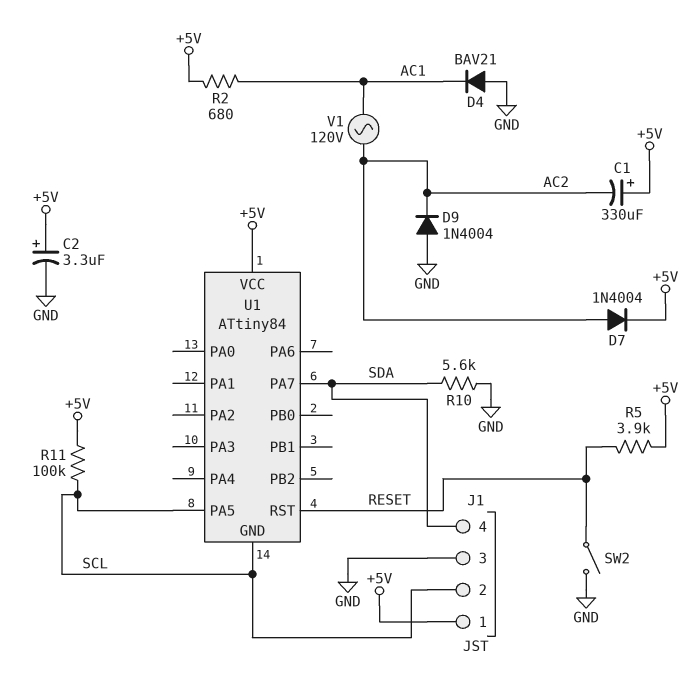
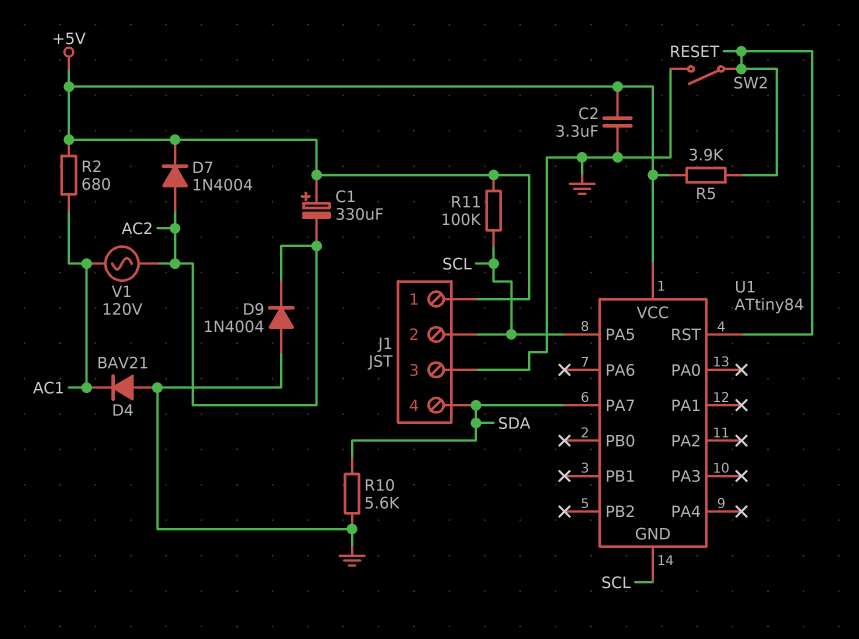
C2: 3.3uF (plus +5V, minus GND) -> 3.3uF (+5V, GND)

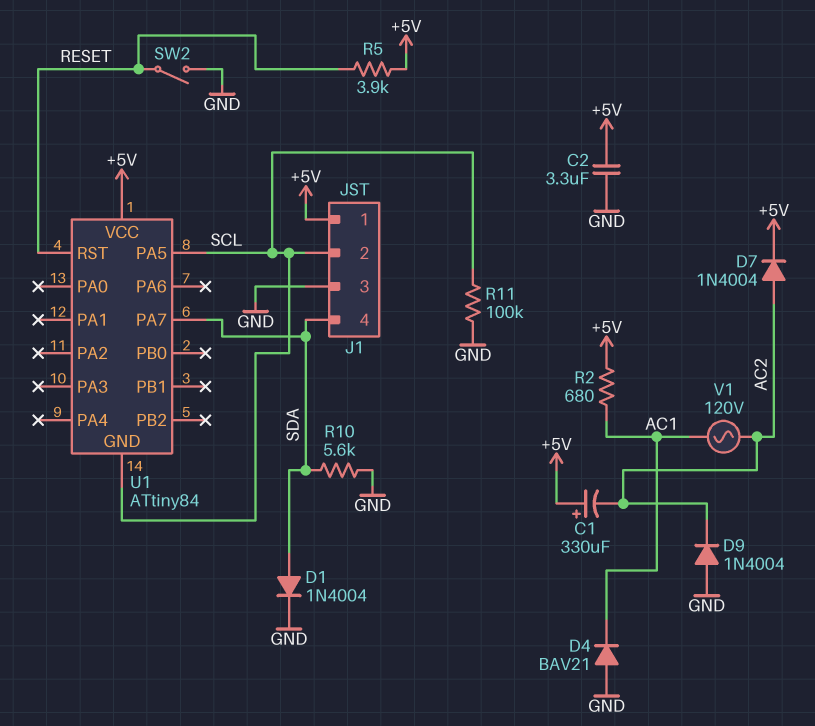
D1: none -> diode 1N4004 (A SDA, K GND)
R11: 100k (+5V, SCL) -> 100k (GND, SCL)

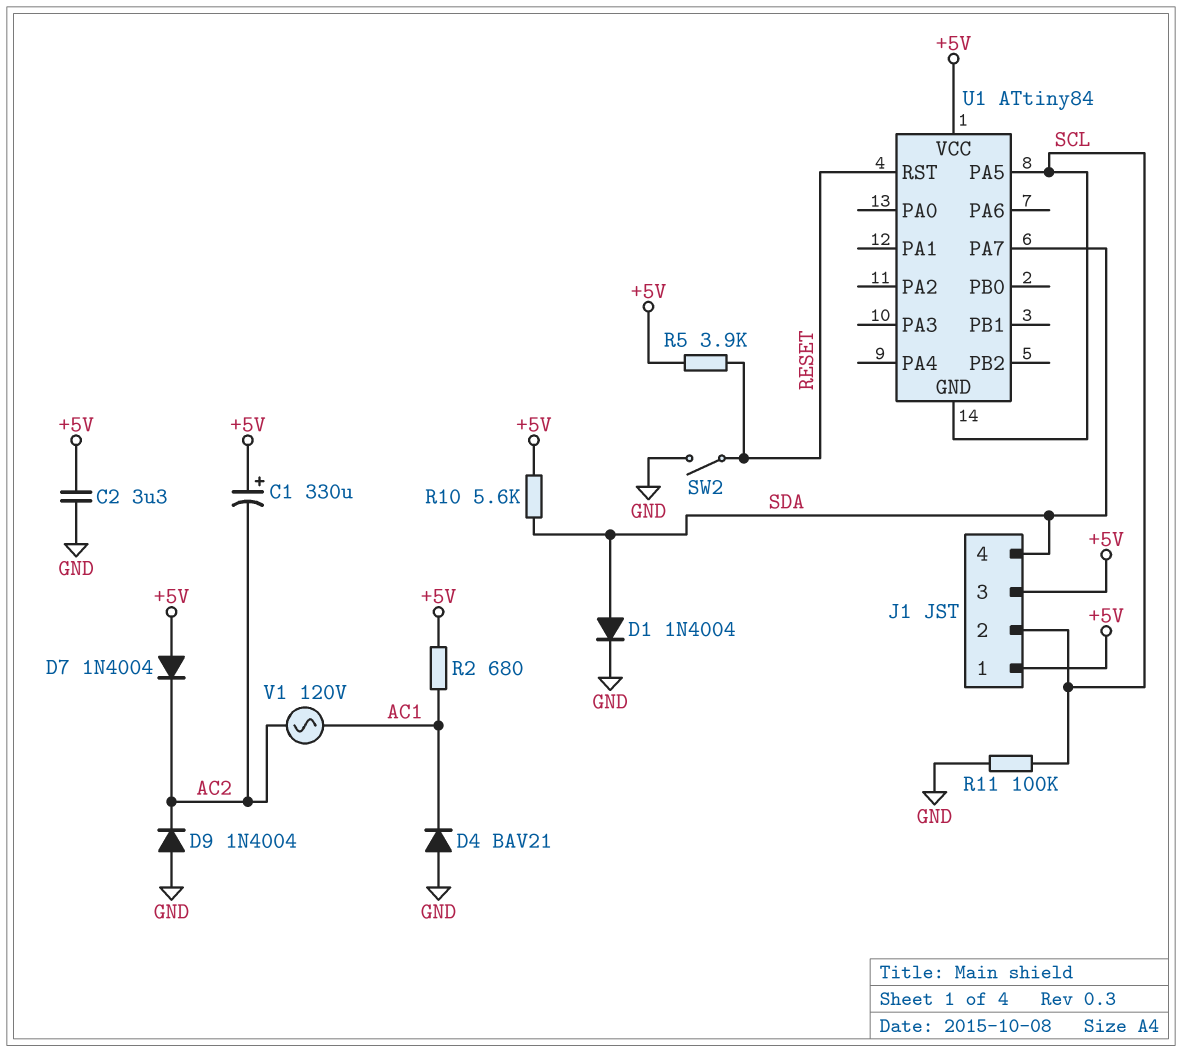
D7: diode 1N4004 (A AC2, K +5V) -> diode 1N4004 (A +5V, K AC2)
J1 pin 3: GND -> +5V
R10: 5.6k (GND, SDA) -> 5.6k (+5V, SDA)

